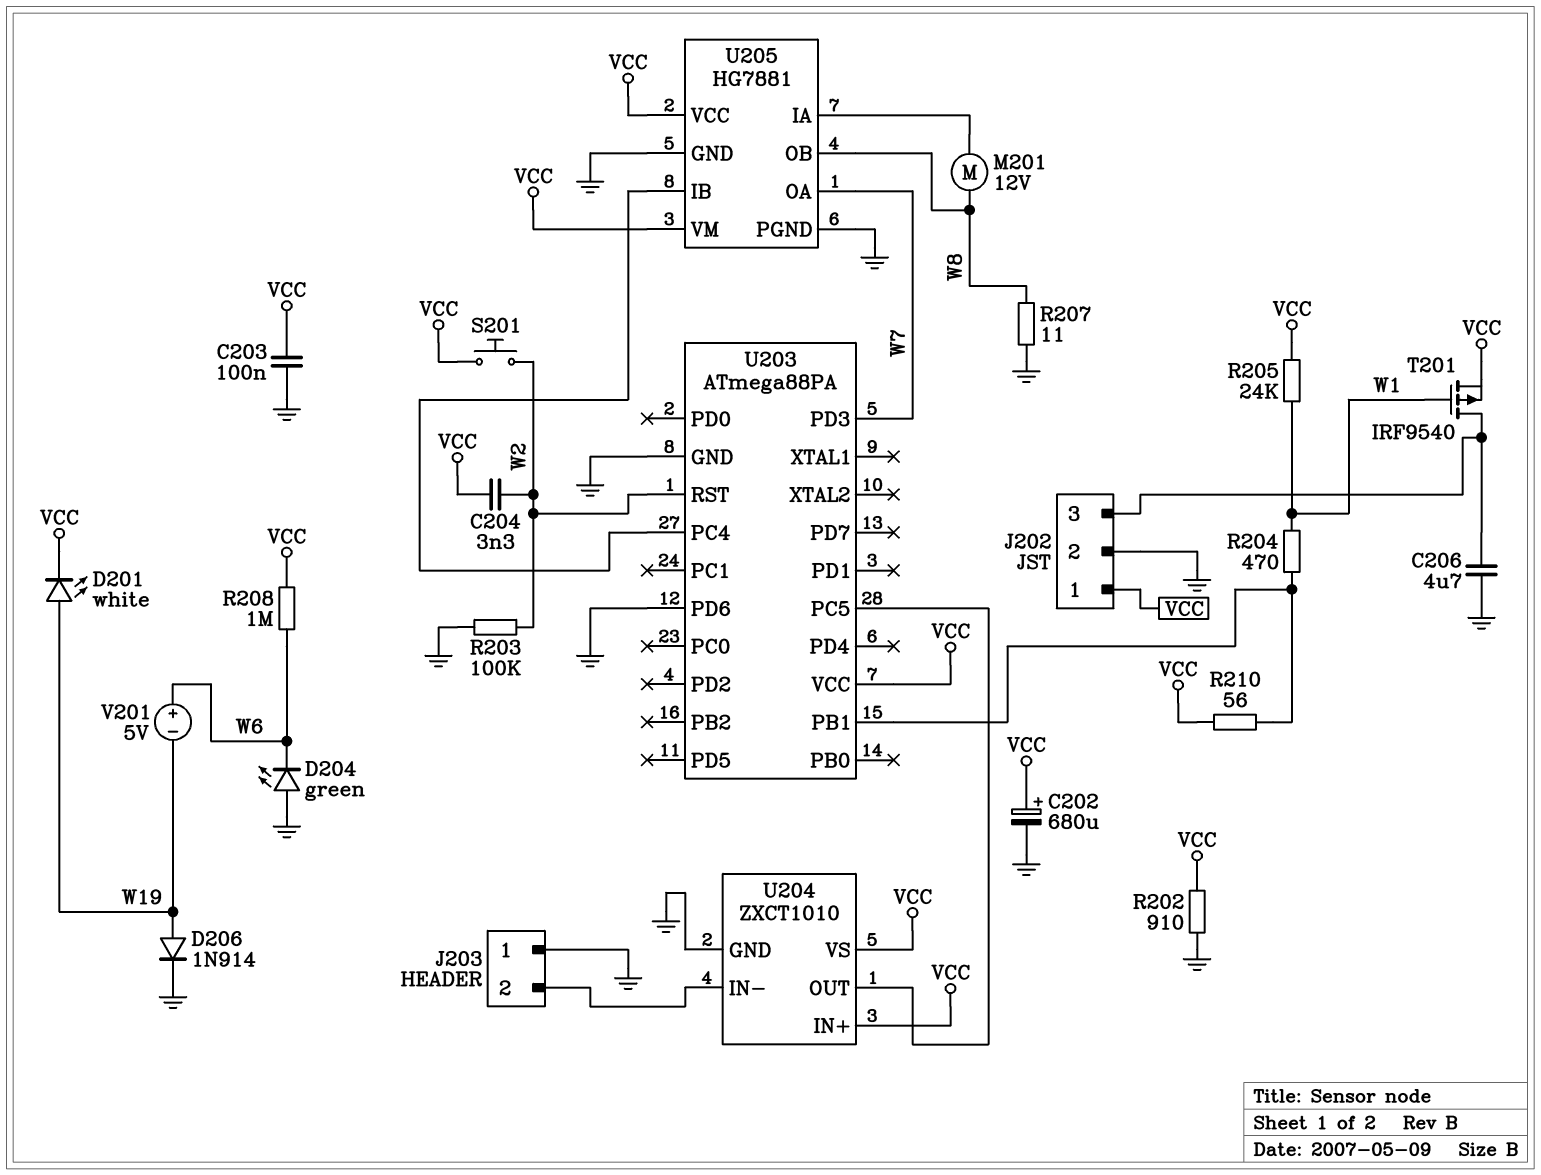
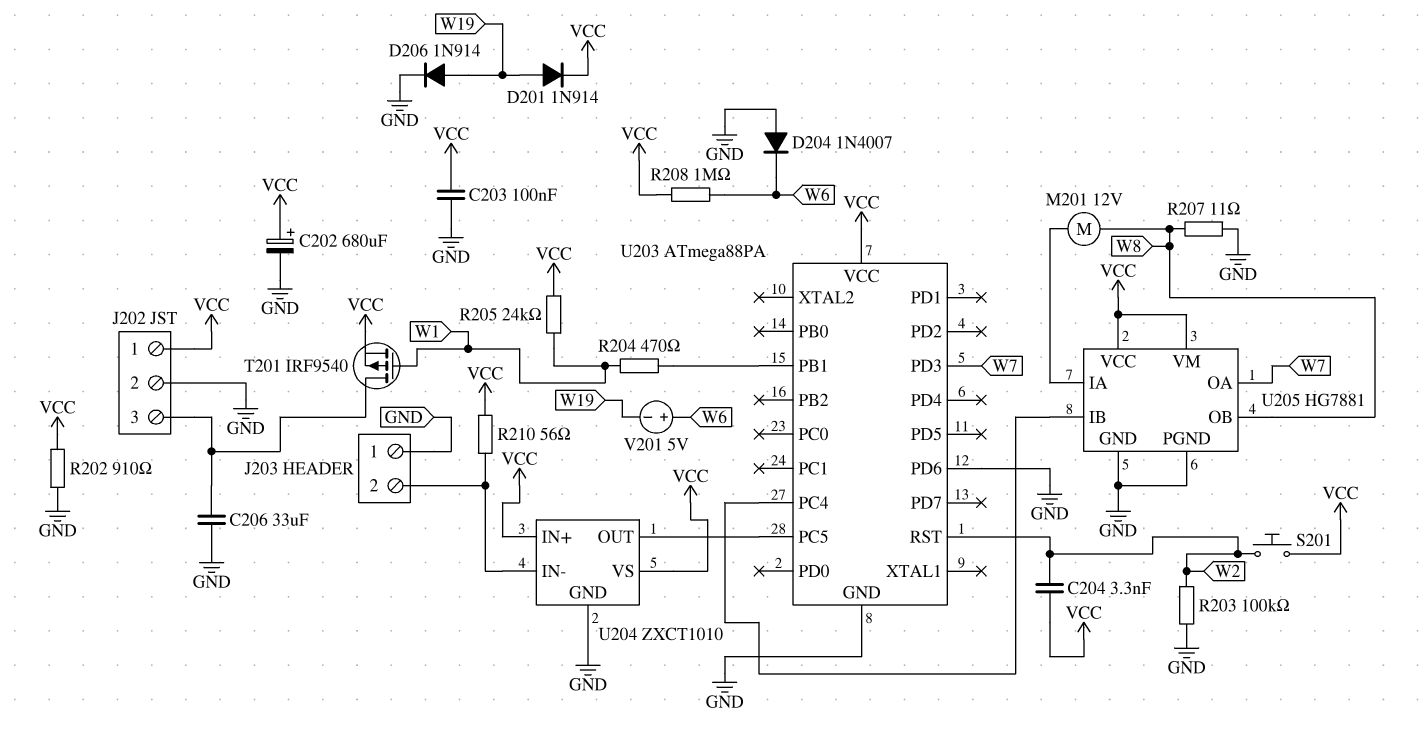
C206: 4.7uF (GND, J202/3) -> 33uF (GND, J202/3)
D201: LED white (A W19, K VCC) -> diode 1N914 (A W19, K VCC)
D204: LED green (A GND, K W6) -> diode 1N4007 (A GND, K W6)
R210: 56 (U203/PB1, VCC) -> 56 (J203/2, VCC)

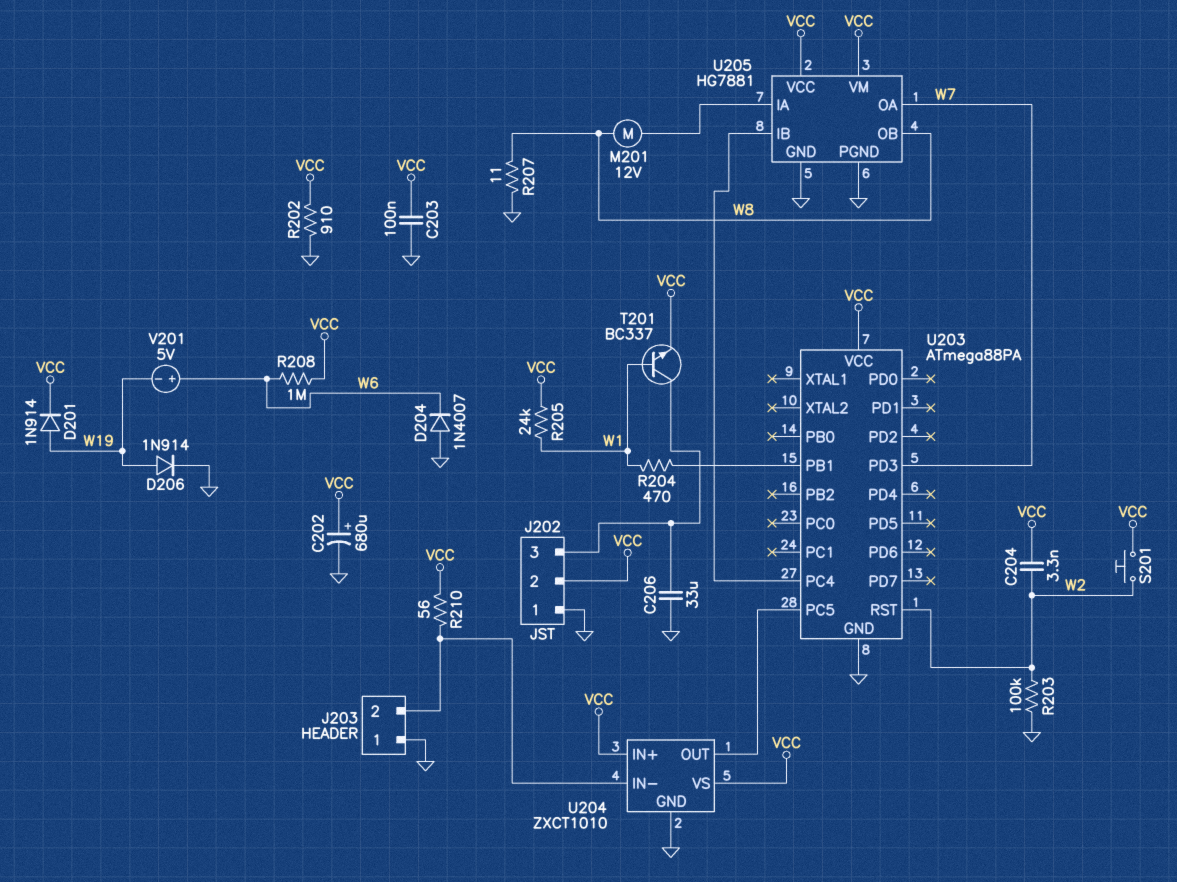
J202 pin 1: VCC -> GND
J202 pin 2: GND -> VCC
T201: PMOS IRF9540 (G W1, D J202/3, S VCC) -> NPN BC337 (B W1, C J202/3, E VCC)
U203 pin PD6: GND -> none

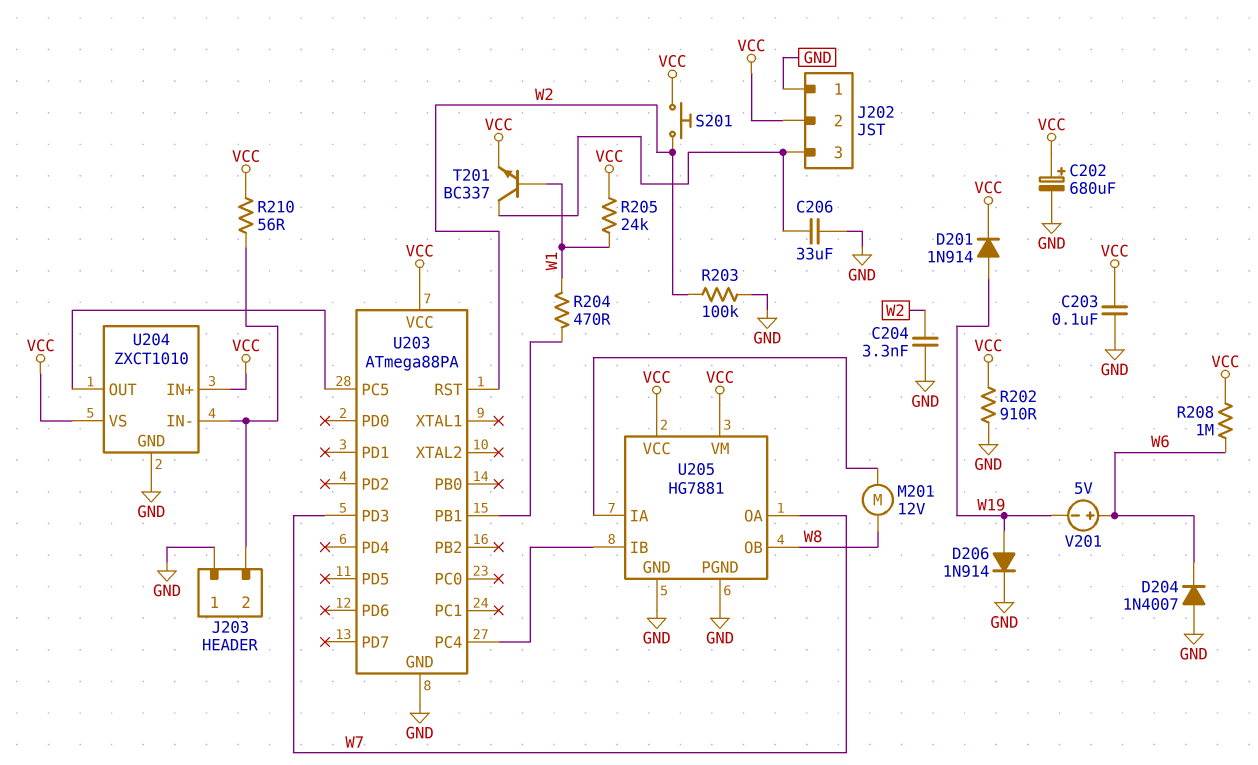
C204: 3.3nF (VCC, W2) -> 3.3nF (GND, W2)
R207: 11 (GND, W8) -> none

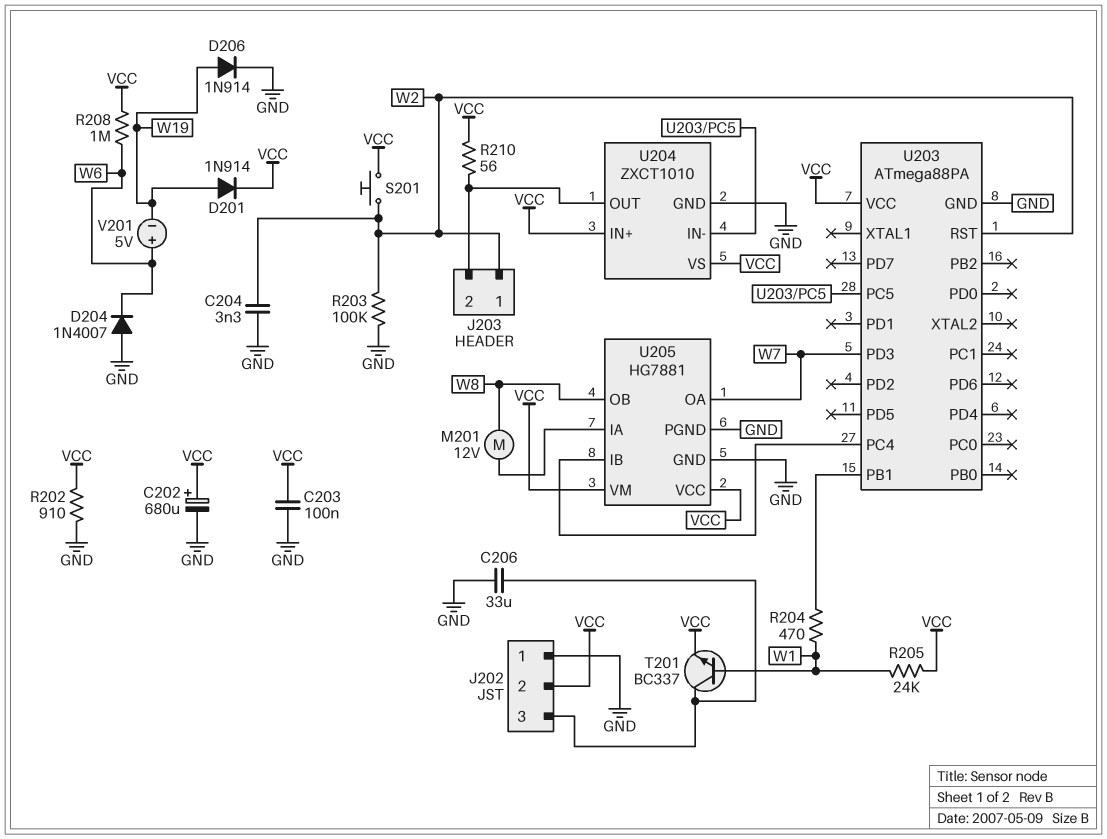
J203 pin 1: GND -> W2
U204 pin IN-: J203/2 -> U203/PC5
U204 pin OUT: U203/PC5 -> J203/2

